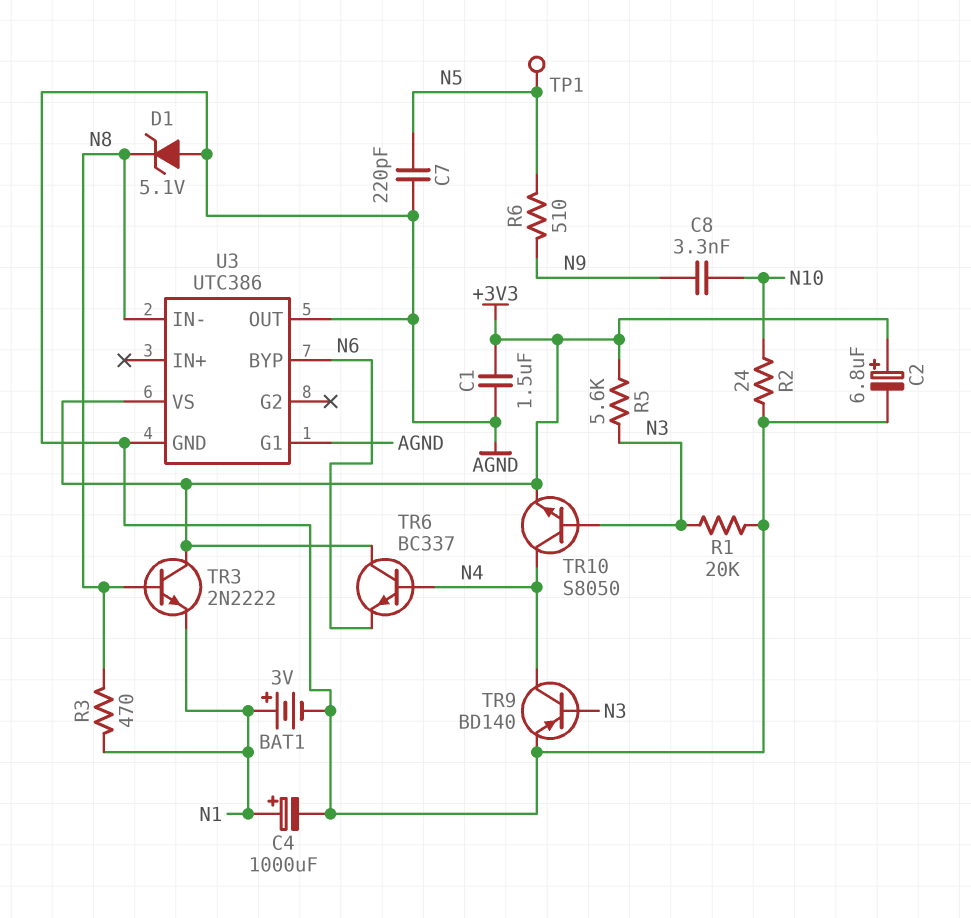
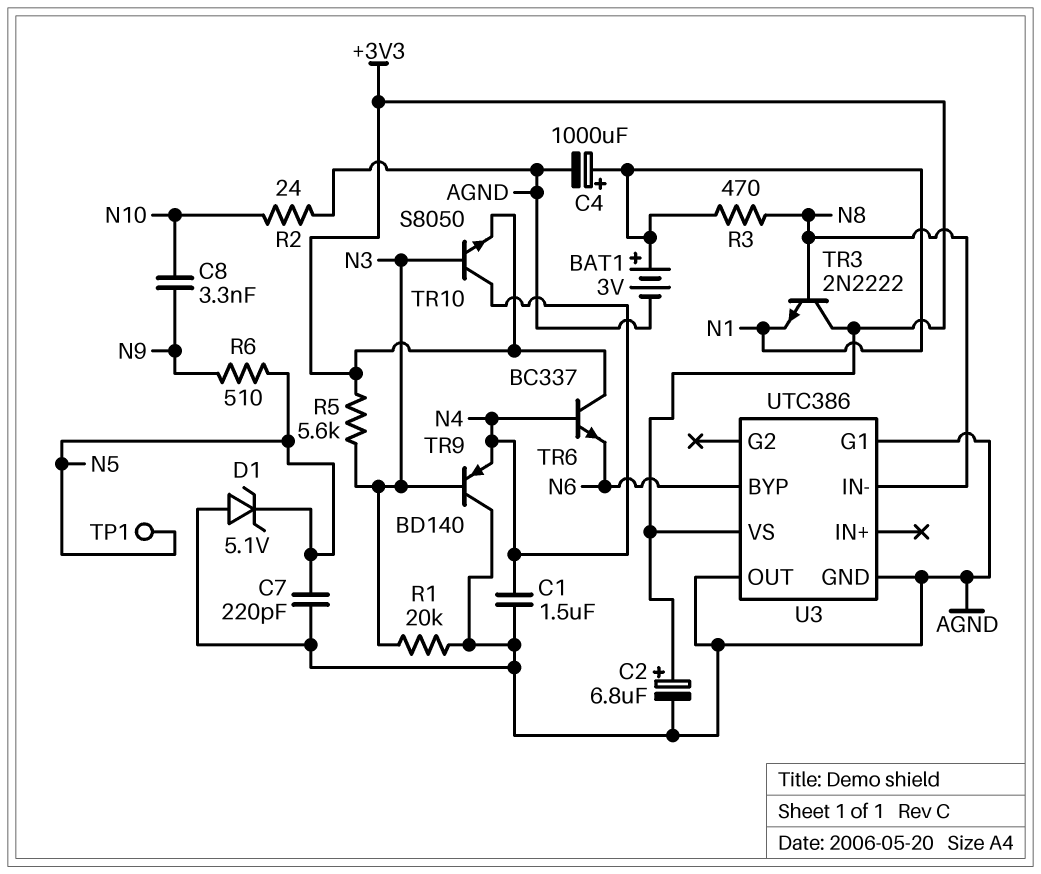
C1: 1.5uF (+3V3, AGND) -> 1.5uF (AGND, N4)
D1: zener 5.1V (A AGND, K N8) -> zener 5.1V (A AGND, K N5)
TR9: PNP BD140 (B N3, C N4, E AGND) -> PNP BD140 (B N3, C AGND, E N4)

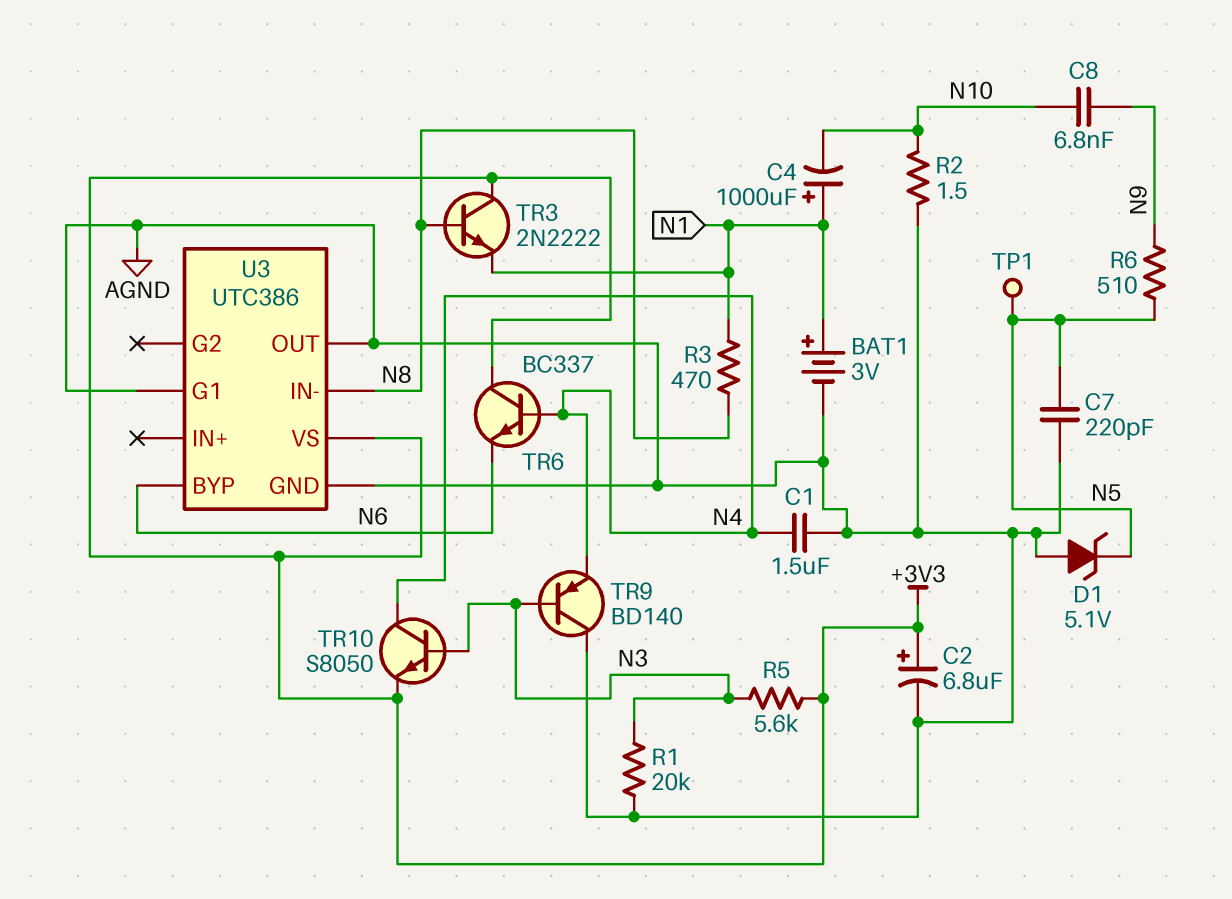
C4: 1000uF (plus N1, minus AGND) -> 1000uF (plus N1, minus N10)
C8: 3.3nF (N9, N10) -> 6.8nF (N9, N10)
R2: 24 (AGND, N10) -> 1.5 (AGND, N10)

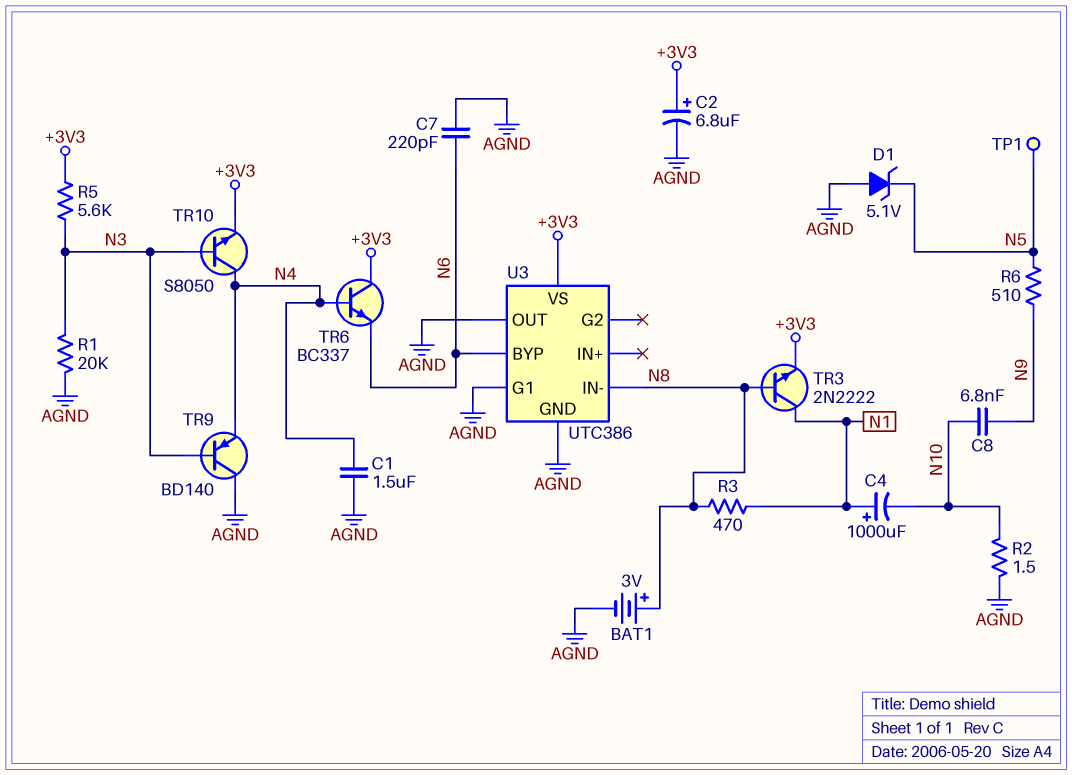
BAT1: 3V (plus N1, minus AGND) -> 3V (plus N8, minus AGND)
C7: 220pF (AGND, N5) -> 220pF (AGND, N6)
TR3: NPN 2N2222 (B N8, C +3V3, E N1) -> NPN 2N2222 (B N8, C N1, E +3V3)

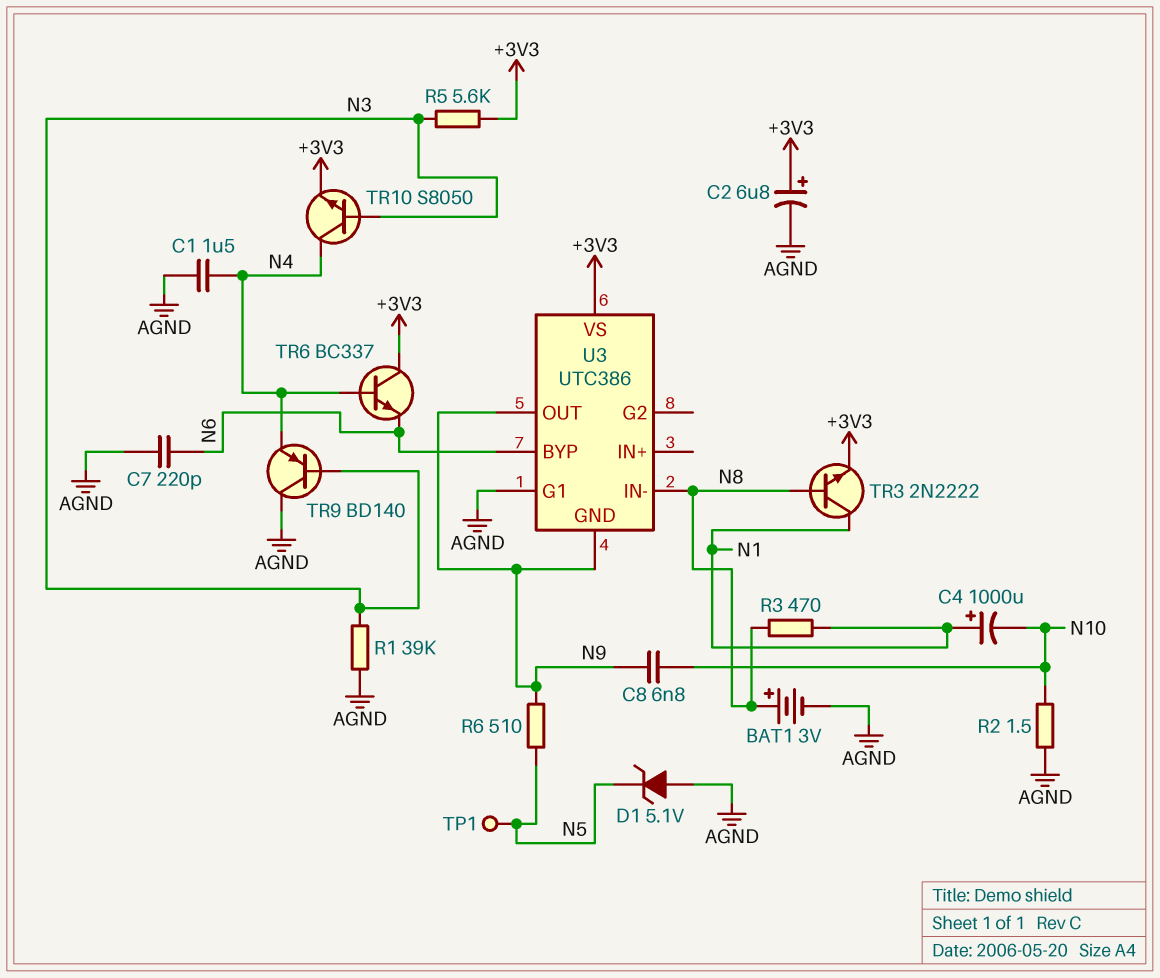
R1: 20k (AGND, N3) -> 39k (AGND, N3)
U3 pin GND: AGND -> N9
U3 pin OUT: AGND -> N9

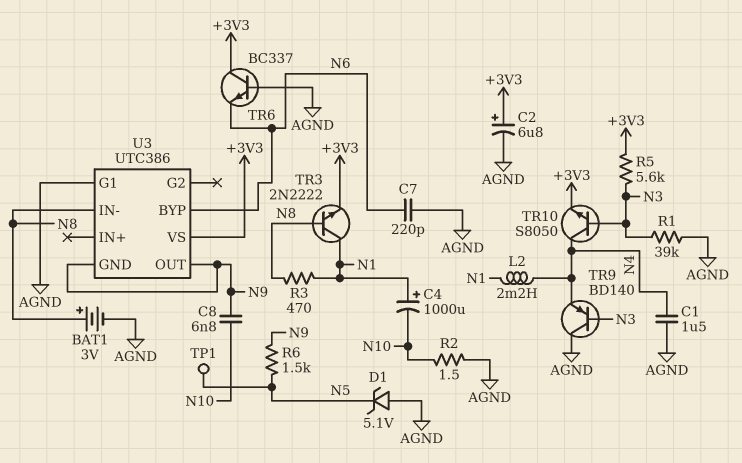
L2: none -> 2.2mH (N1, N4)
R6: 510 (N5, N9) -> 1.5k (N5, N9)
TR6: NPN BC337 (B N4, C +3V3, E N6) -> NPN BC337 (B AGND, C +3V3, E N6)

